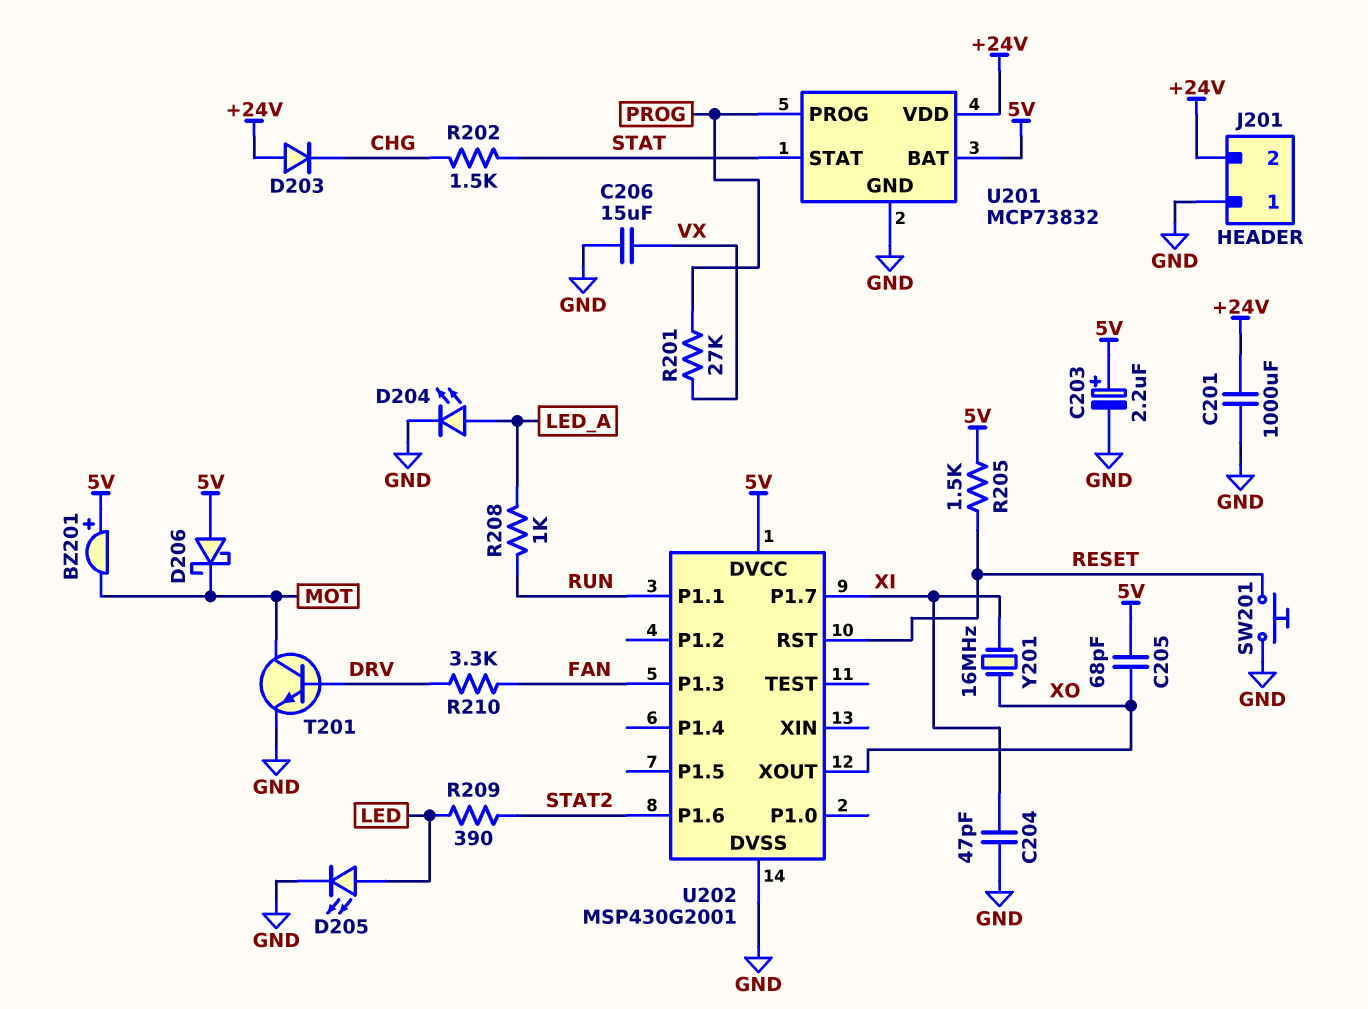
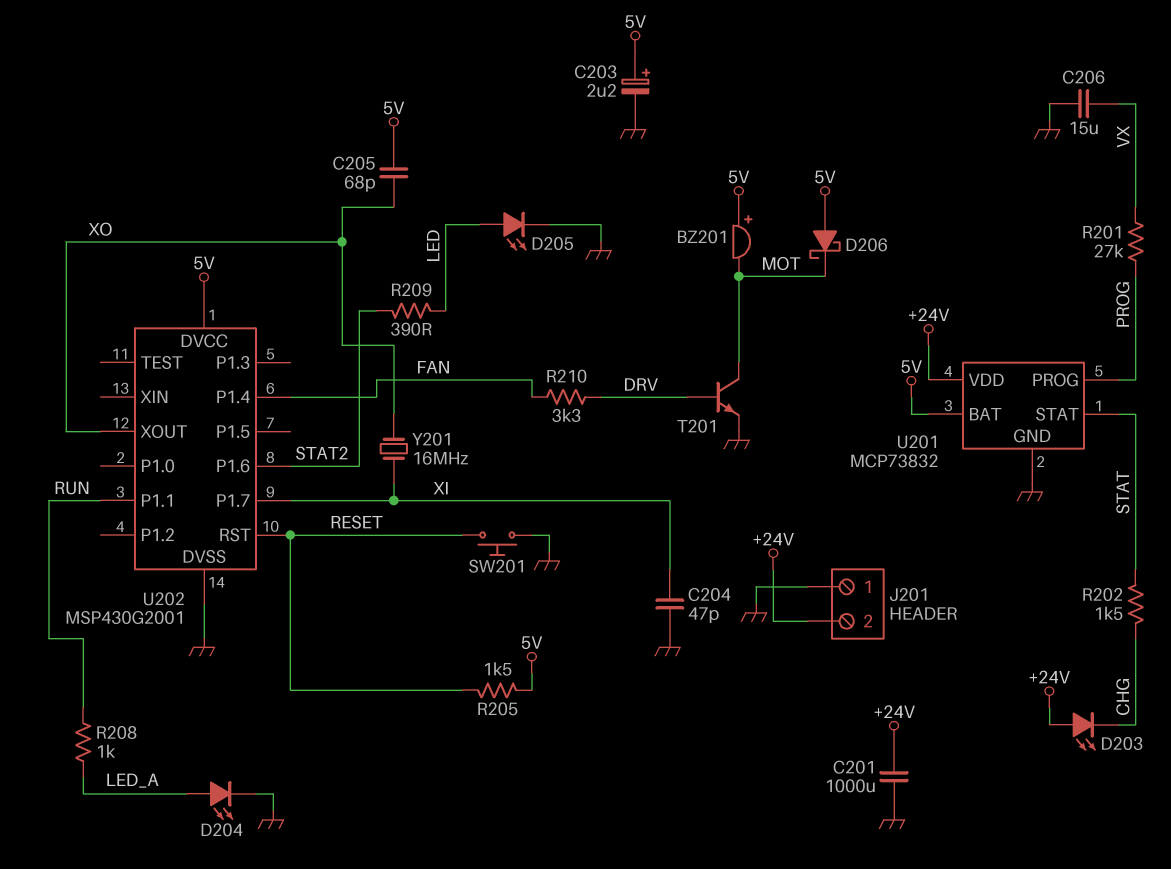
D203: diode (A +24V, K CHG) -> LED (A +24V, K CHG)
U202 pin P1.3: FAN -> none
U202 pin P1.4: none -> FAN

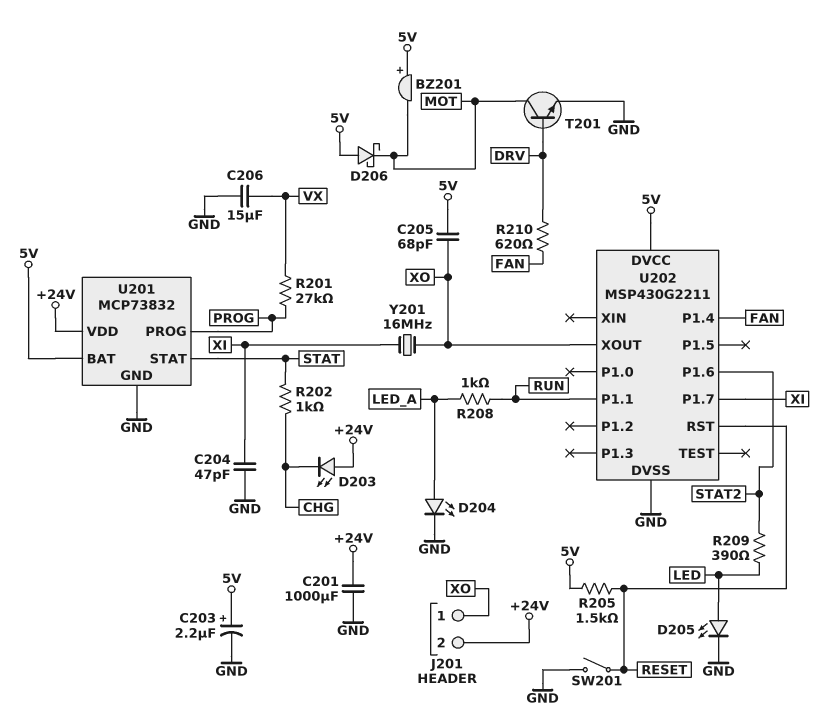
J201 pin 1: GND -> XO
R202: 1.5k (CHG, STAT) -> 1k (CHG, STAT)
R210: 3.3k (DRV, FAN) -> 620 (DRV, FAN)
SW201: button (GND, RESET) -> switch (GND, RESET)
U202: MSP430G2001 -> MSP430G2211

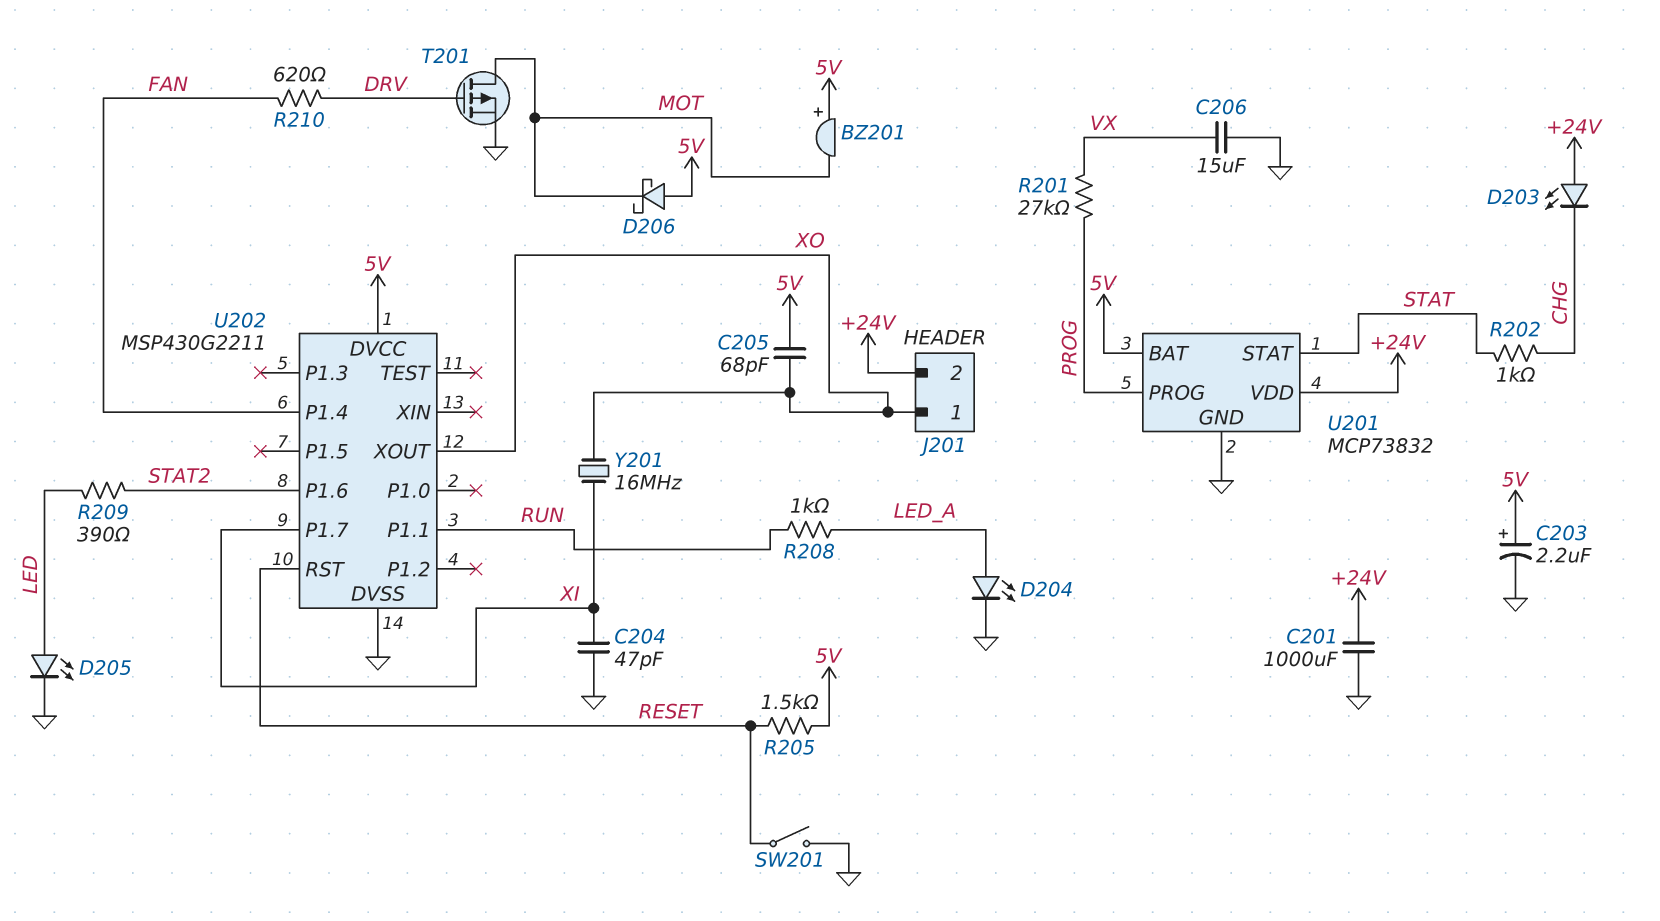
T201: NPN (B DRV, C MOT, E GND) -> PMOS (G DRV, D MOT, S GND)

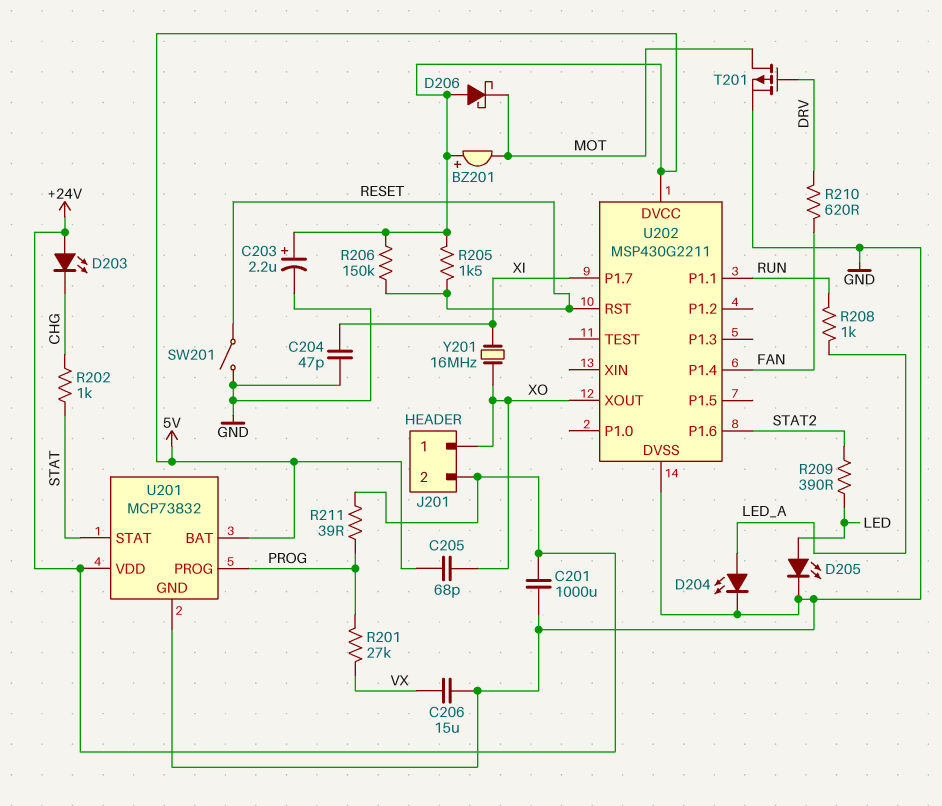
R206: none -> 150k (5V, RESET)
R211: none -> 39 (+24V, PROG)

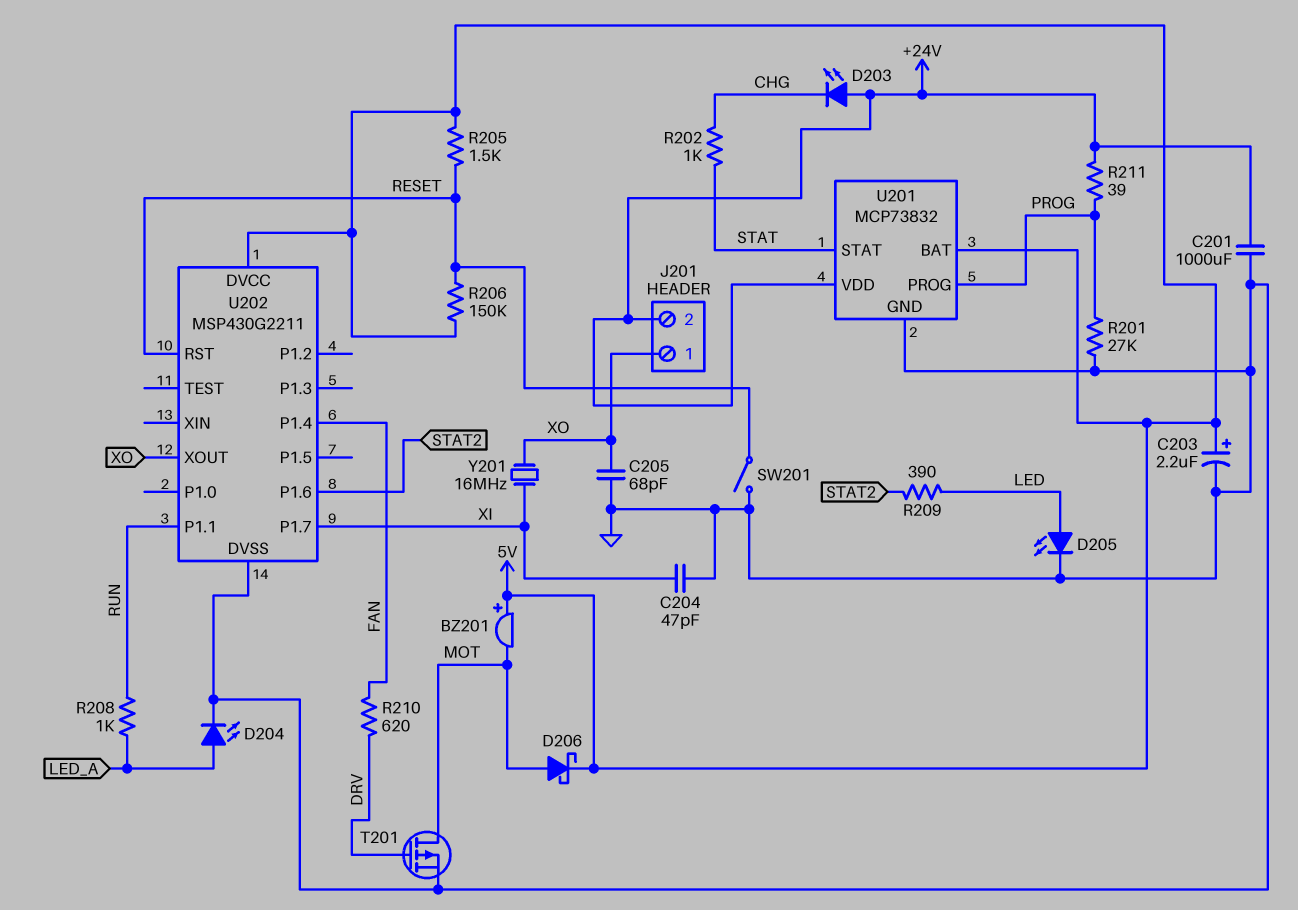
C205: 68pF (5V, XO) -> 68pF (GND, XO)
C206: 15uF (GND, VX) -> none
D206: schottky (A 5V, K MOT) -> schottky (A MOT, K 5V)
R201: 27k (PROG, VX) -> 27k (GND, PROG)

